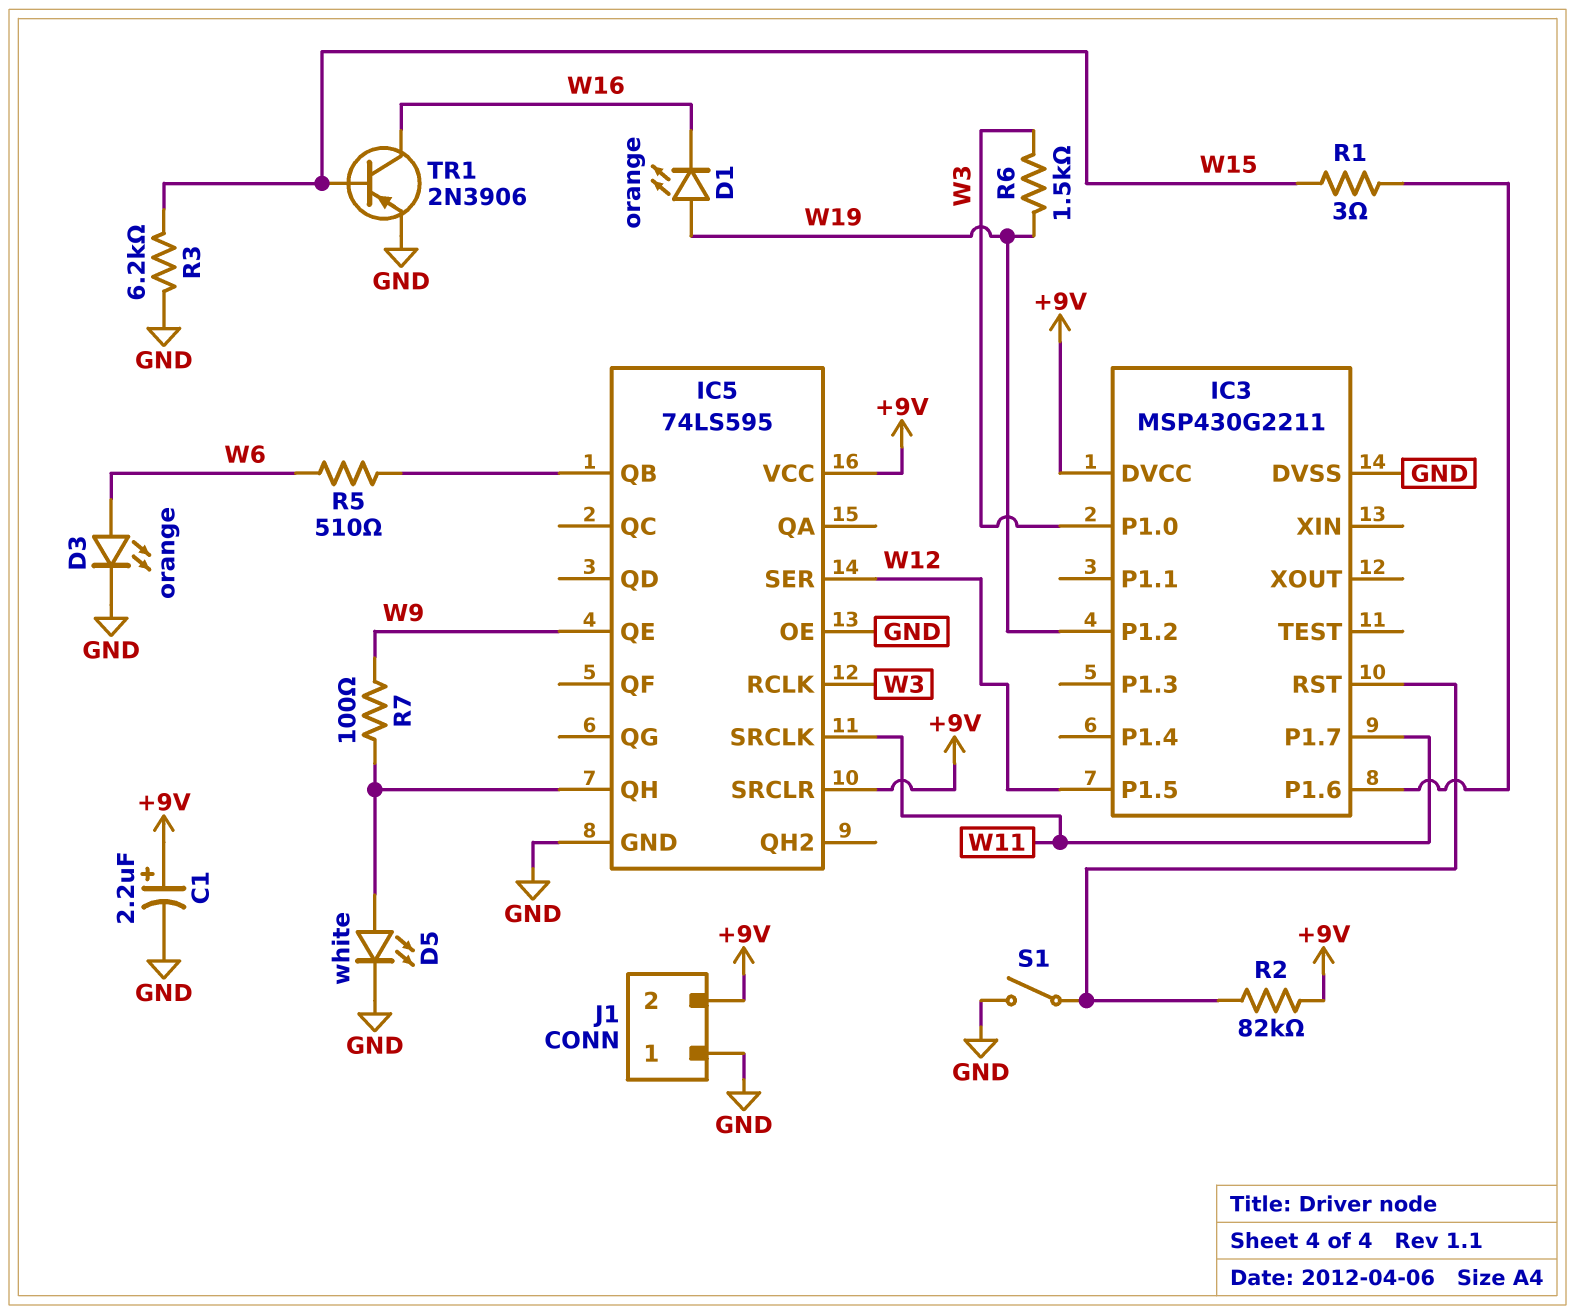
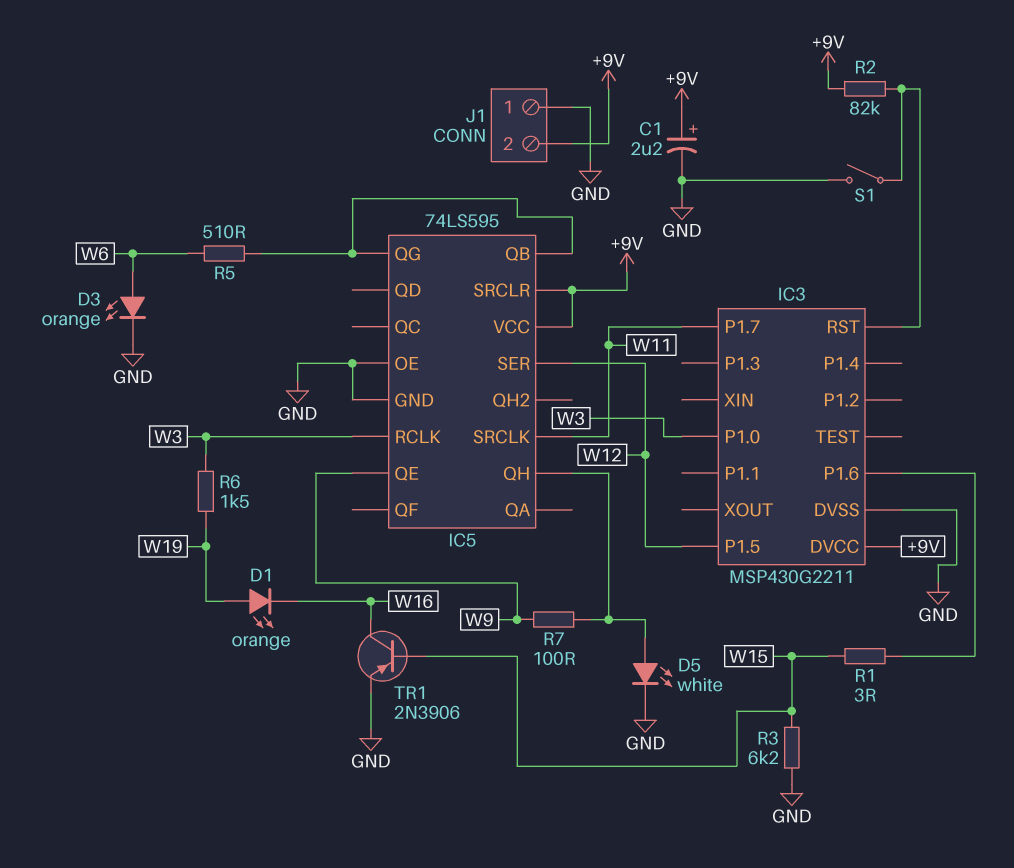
IC3 pin P1.2: W19 -> none
IC5 pin QG: none -> IC5/QB

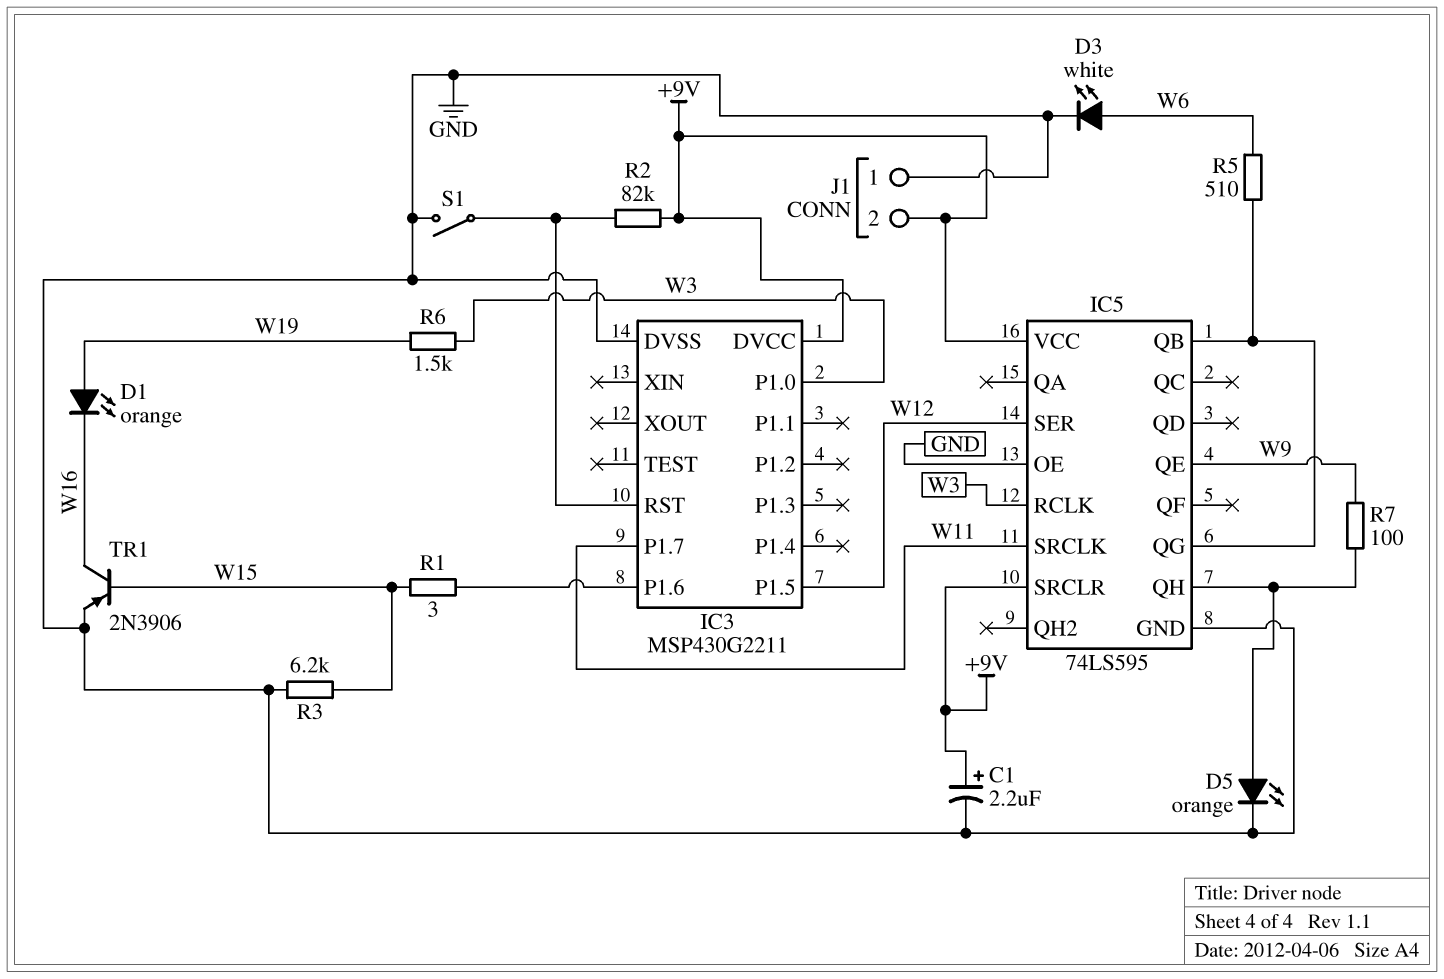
D3: LED orange (A W6, K GND) -> LED white (A W6, K GND)
D5: LED white (A IC5/QH, K GND) -> LED orange (A IC5/QH, K GND)

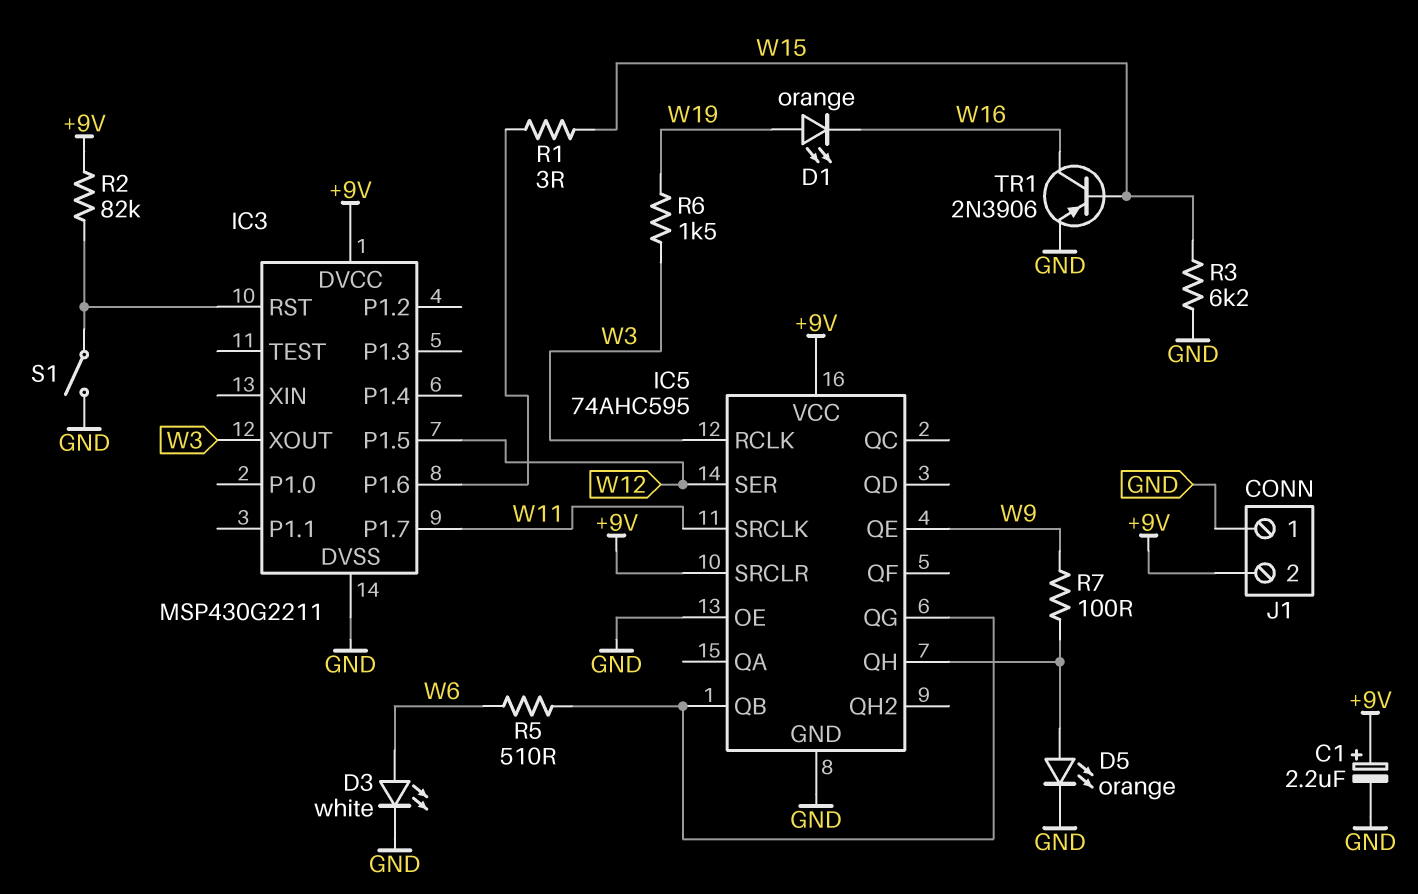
IC3 pin P1.0: W3 -> none
IC3 pin XOUT: none -> W3
IC5: 74LS595 -> 74AHC595

